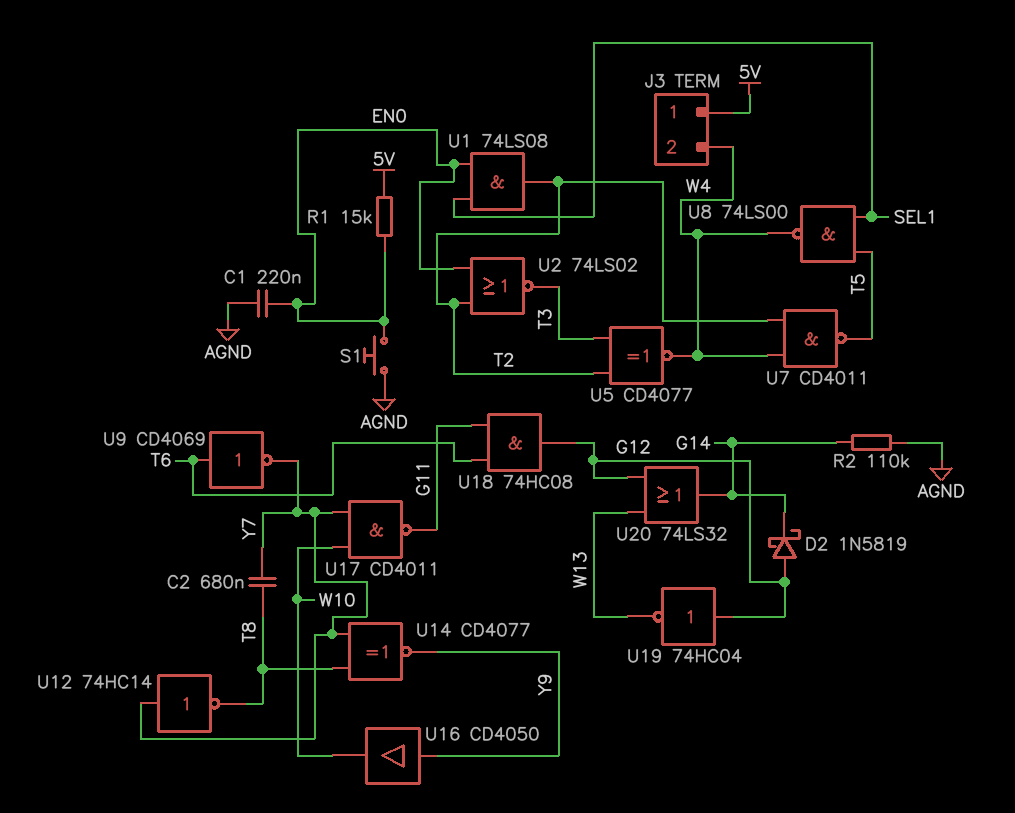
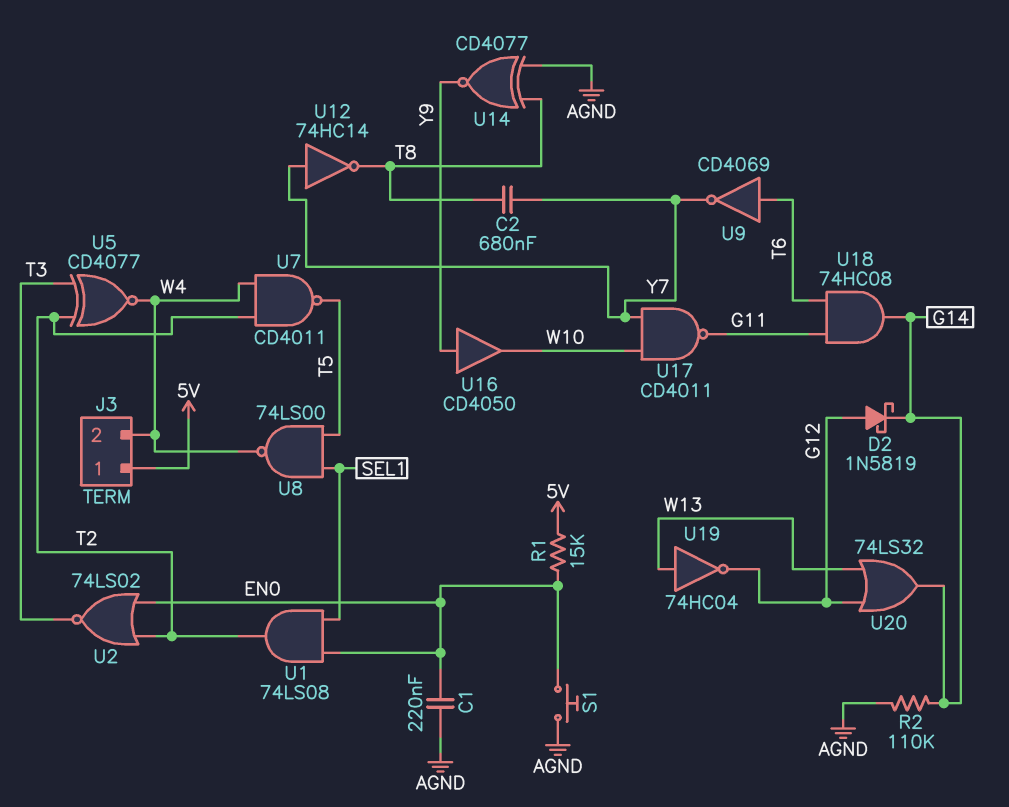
U14: XNOR CD4077 (in T8, in Y7, out Y9) -> XNOR CD4077 (in AGND, in T8, out Y9)
U18: AND 74HC08 (in G11, in T6, out G12) -> AND 74HC08 (in G11, in T6, out G14)
U19: NOT 74HC04 (in G12, out W13) -> NOT 74HC04 (in W13, out G12)

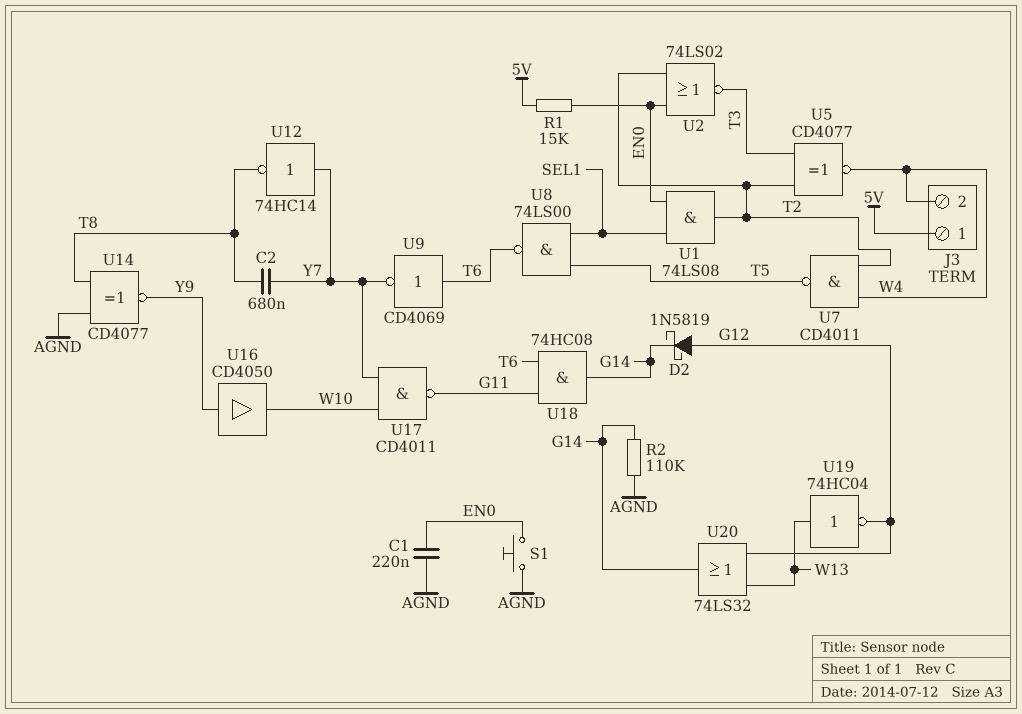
U8: NAND 74LS00 (in SEL1, in T5, out W4) -> NAND 74LS00 (in SEL1, in T5, out T6)

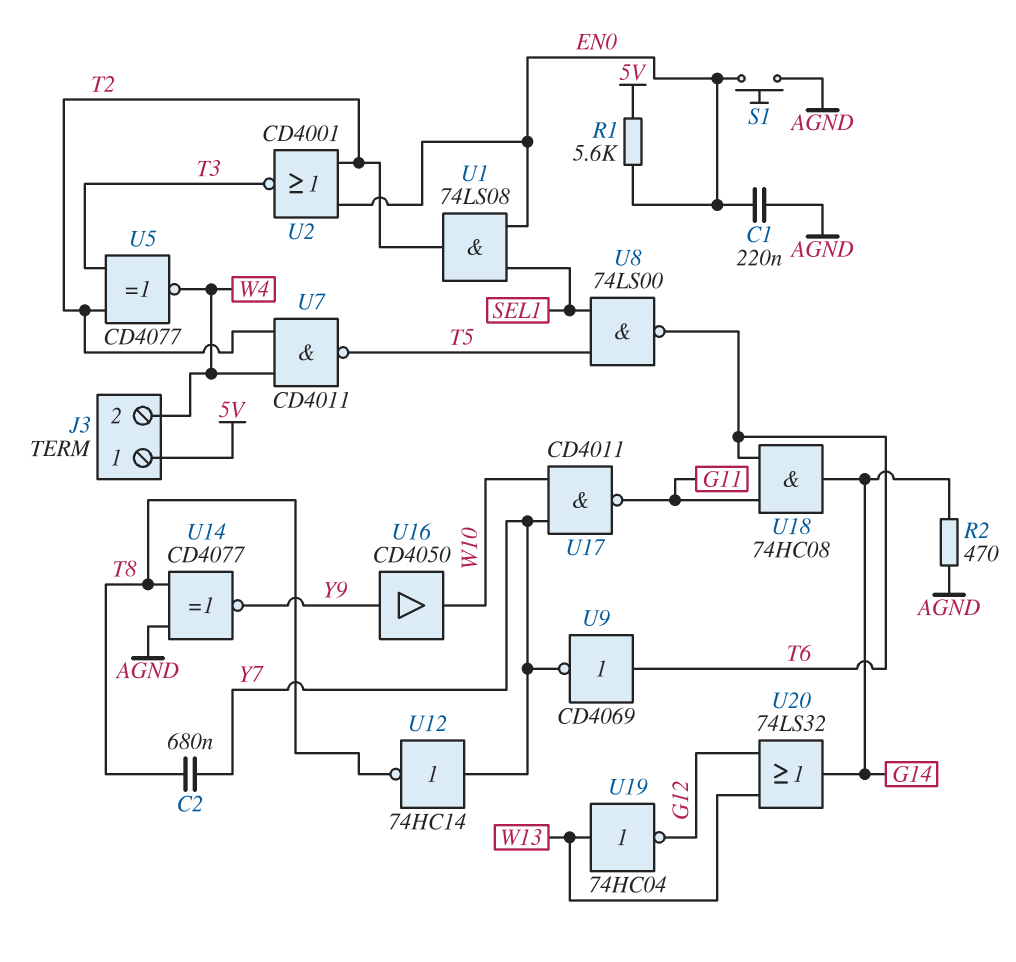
D2: schottky 1N5819 (A G12, K G14) -> none
R1: 15k (5V, EN0) -> 5.6k (5V, EN0)
R2: 110k (AGND, G14) -> 470 (AGND, G14)
U2: NOR 74LS02 (in EN0, in T2, out T3) -> NOR CD4001 (in EN0, in T2, out T3)

